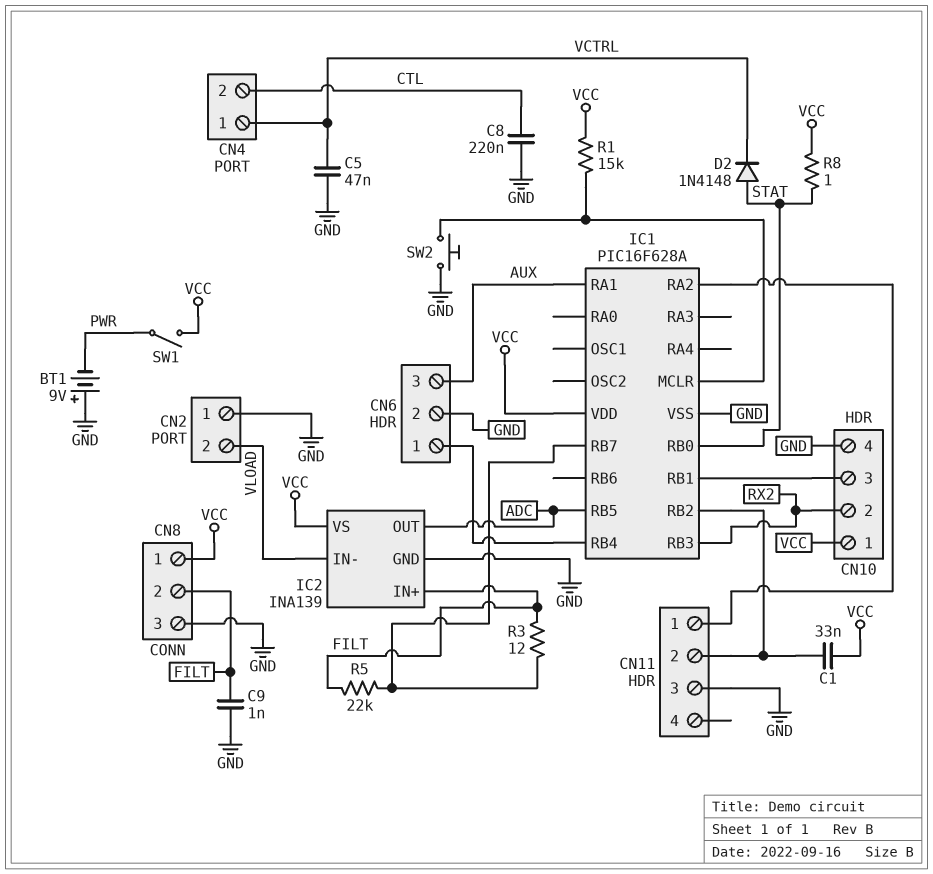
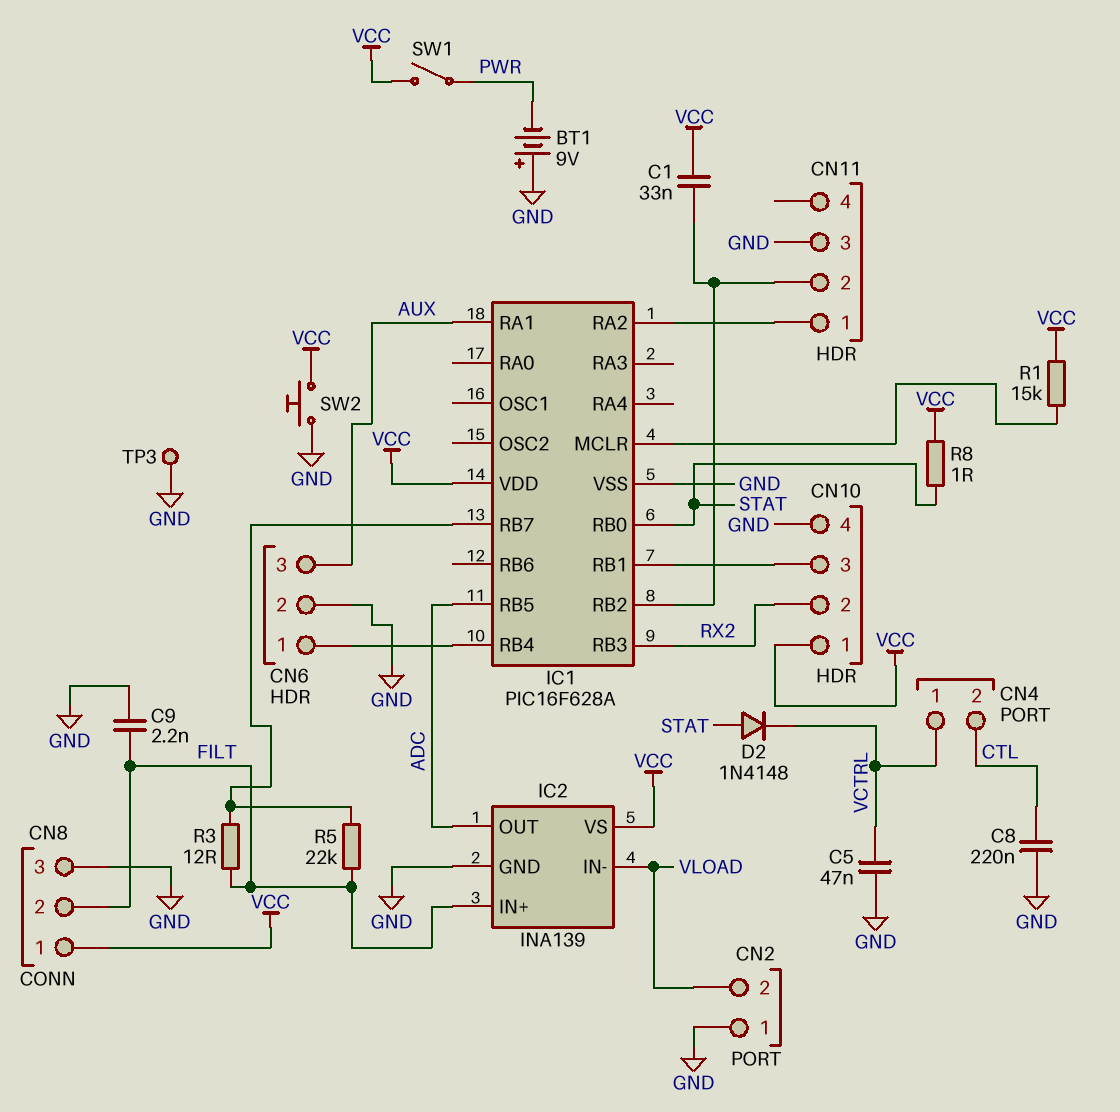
C9: 1nF (FILT, GND) -> 2.2nF (FILT, GND)
SW2: button (GND, IC1/MCLR) -> button (GND, VCC)
TP3: none -> test point (GND)

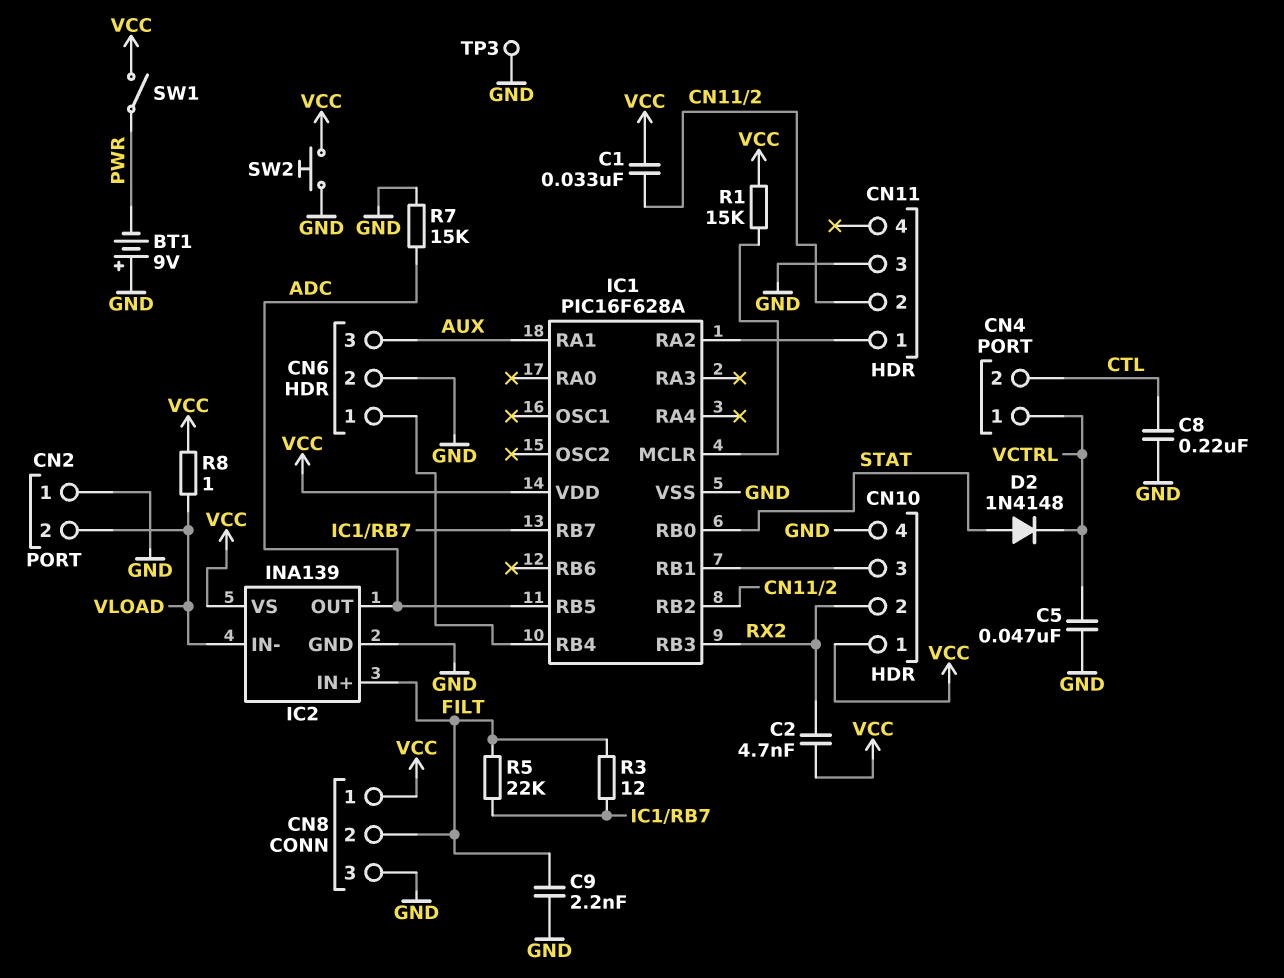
C2: none -> 4.7nF (RX2, VCC)
R7: none -> 15k (ADC, GND)
R8: 1 (STAT, VCC) -> 1 (VCC, VLOAD)

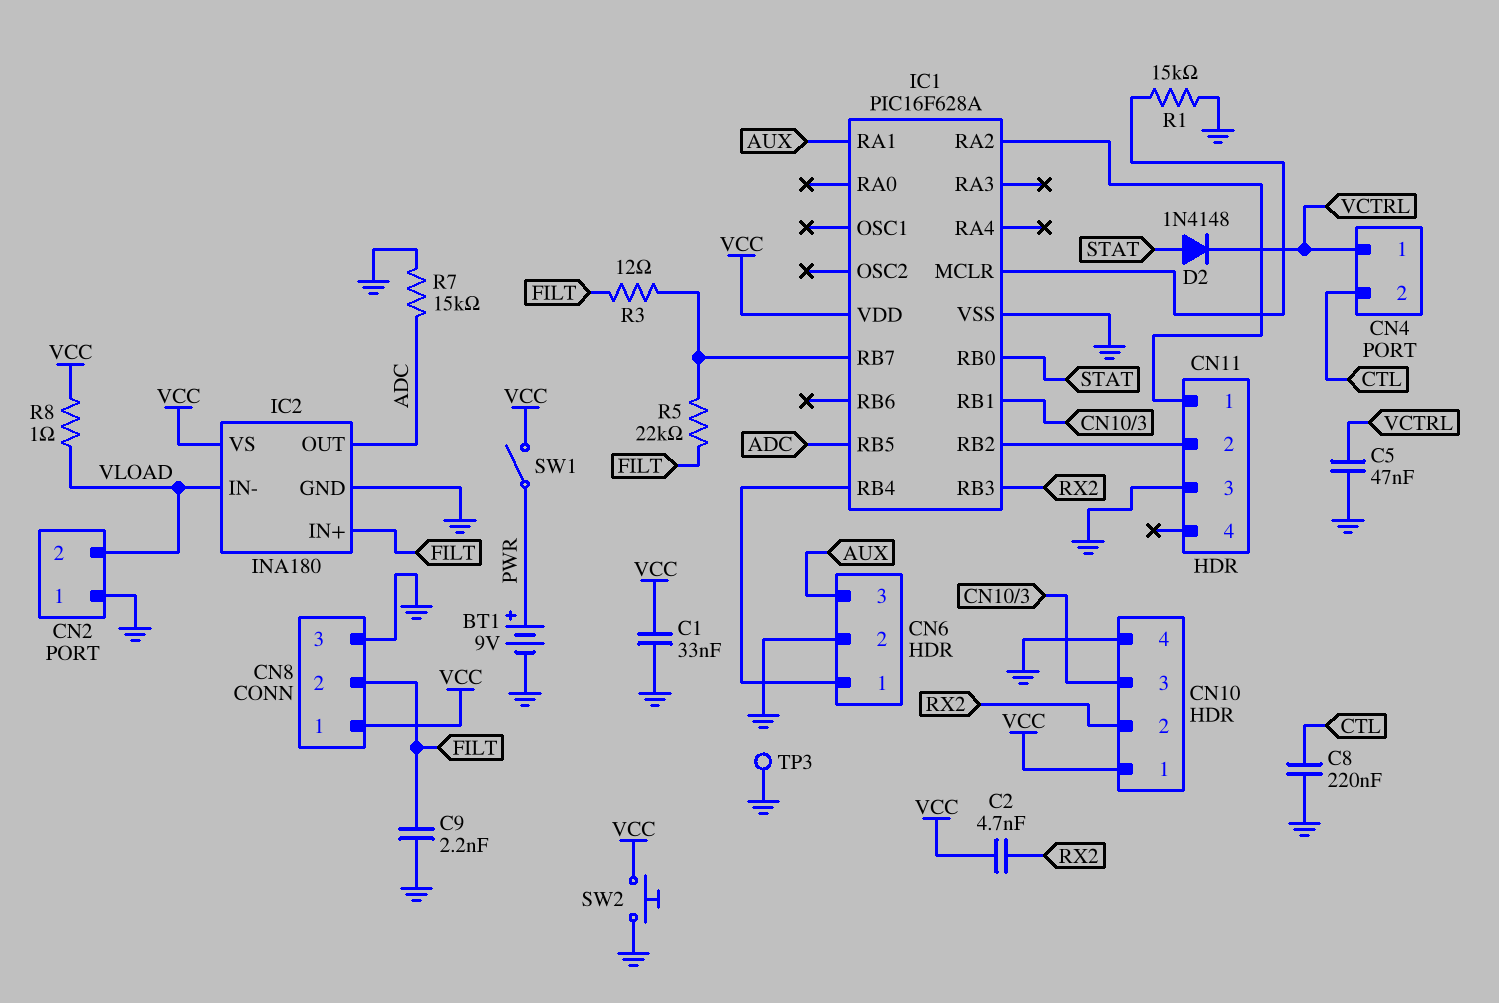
BT1: 9V (plus GND, minus PWR) -> 9V (plus PWR, minus GND)
C1: 33nF (CN11/2, VCC) -> 33nF (GND, VCC)
IC2: INA139 -> INA180
R1: 15k (IC1/MCLR, VCC) -> 15k (GND, IC1/MCLR)

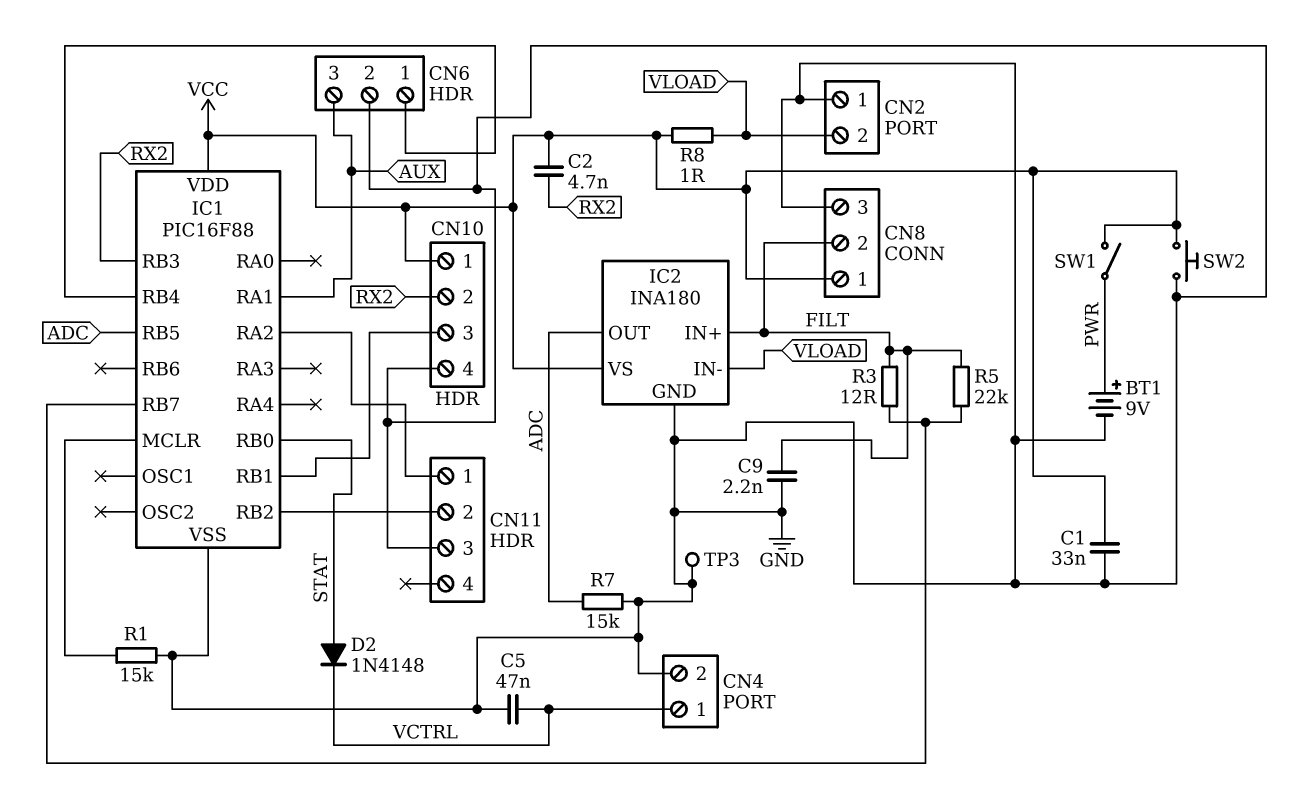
C8: 220nF (CTL, GND) -> none
CN4 pin 2: CTL -> GND
IC1: PIC16F628A -> PIC16F88

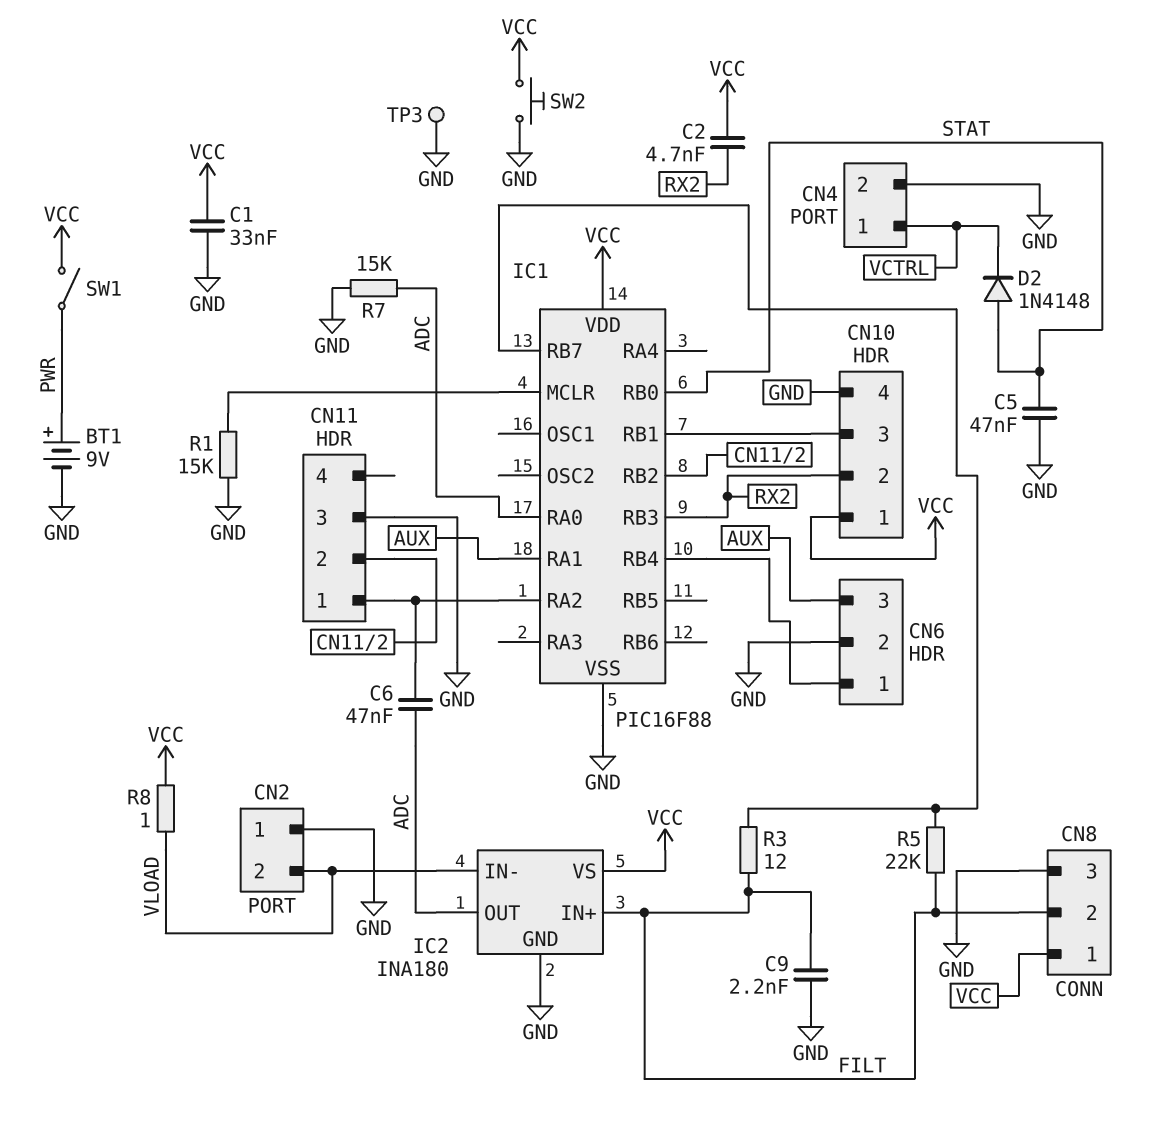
C5: 47nF (GND, VCTRL) -> 47nF (GND, STAT)
C6: none -> 47nF (ADC, CN11/1)
IC1 pin RA0: none -> ADC
IC1 pin RB5: ADC -> none

